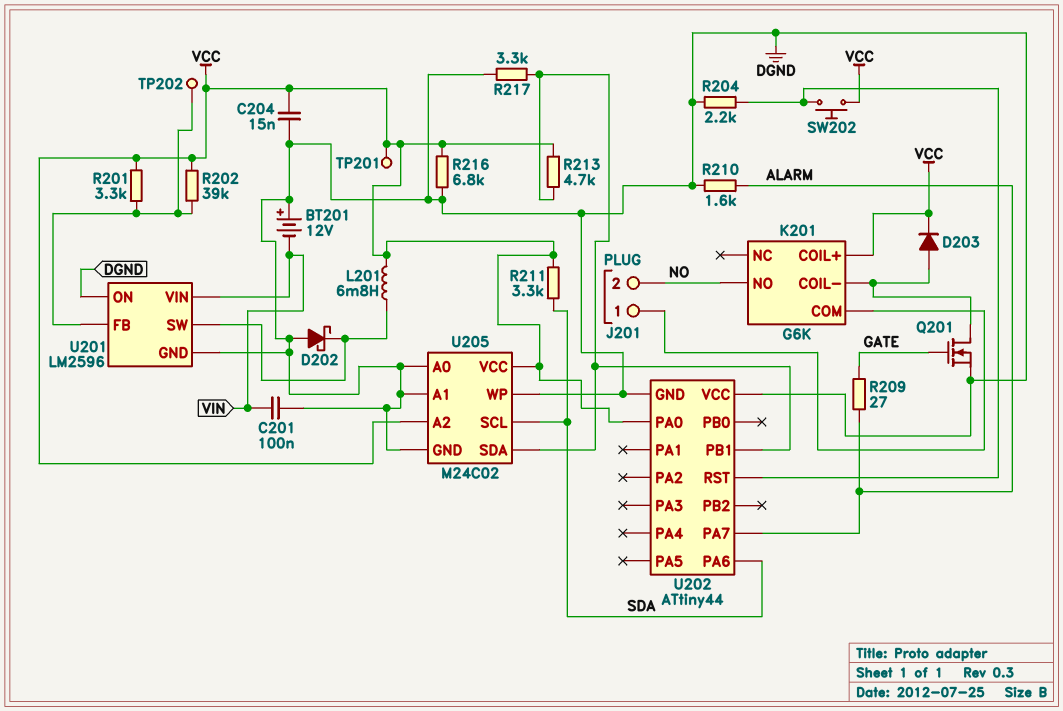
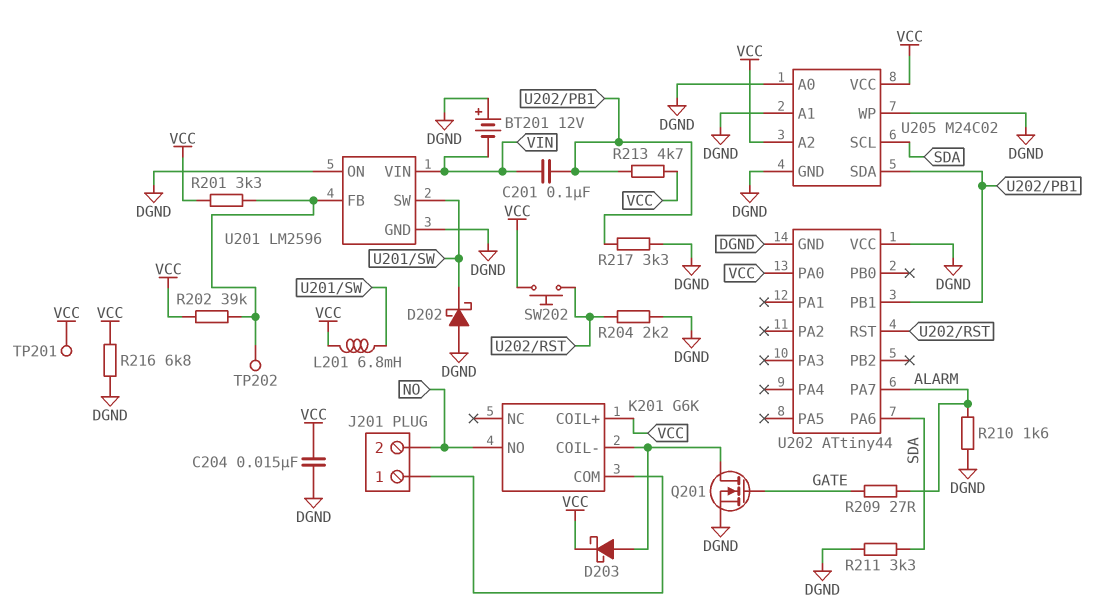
C201: 100nF (DGND, VIN) -> 100nF (U202/PB1, VIN)
D203: diode (A K201/COIL-, K VCC) -> schottky (A K201/COIL-, K VCC)
R211: 3.3k (SDA, VCC) -> 3.3k (DGND, SDA)

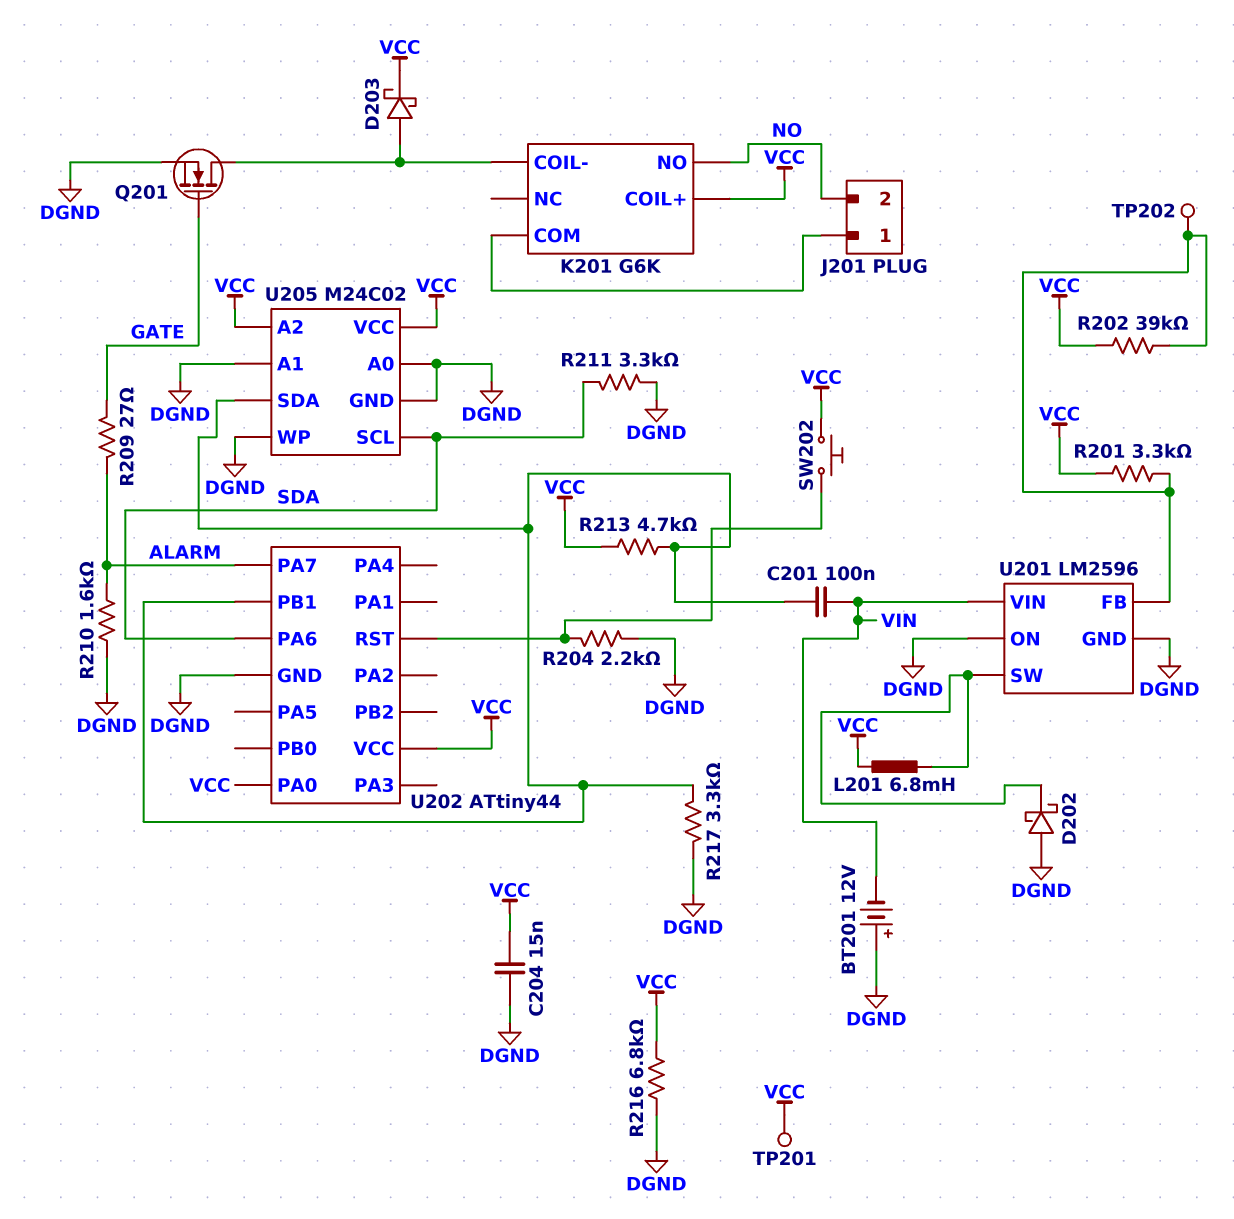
U202 pin VCC: DGND -> VCC

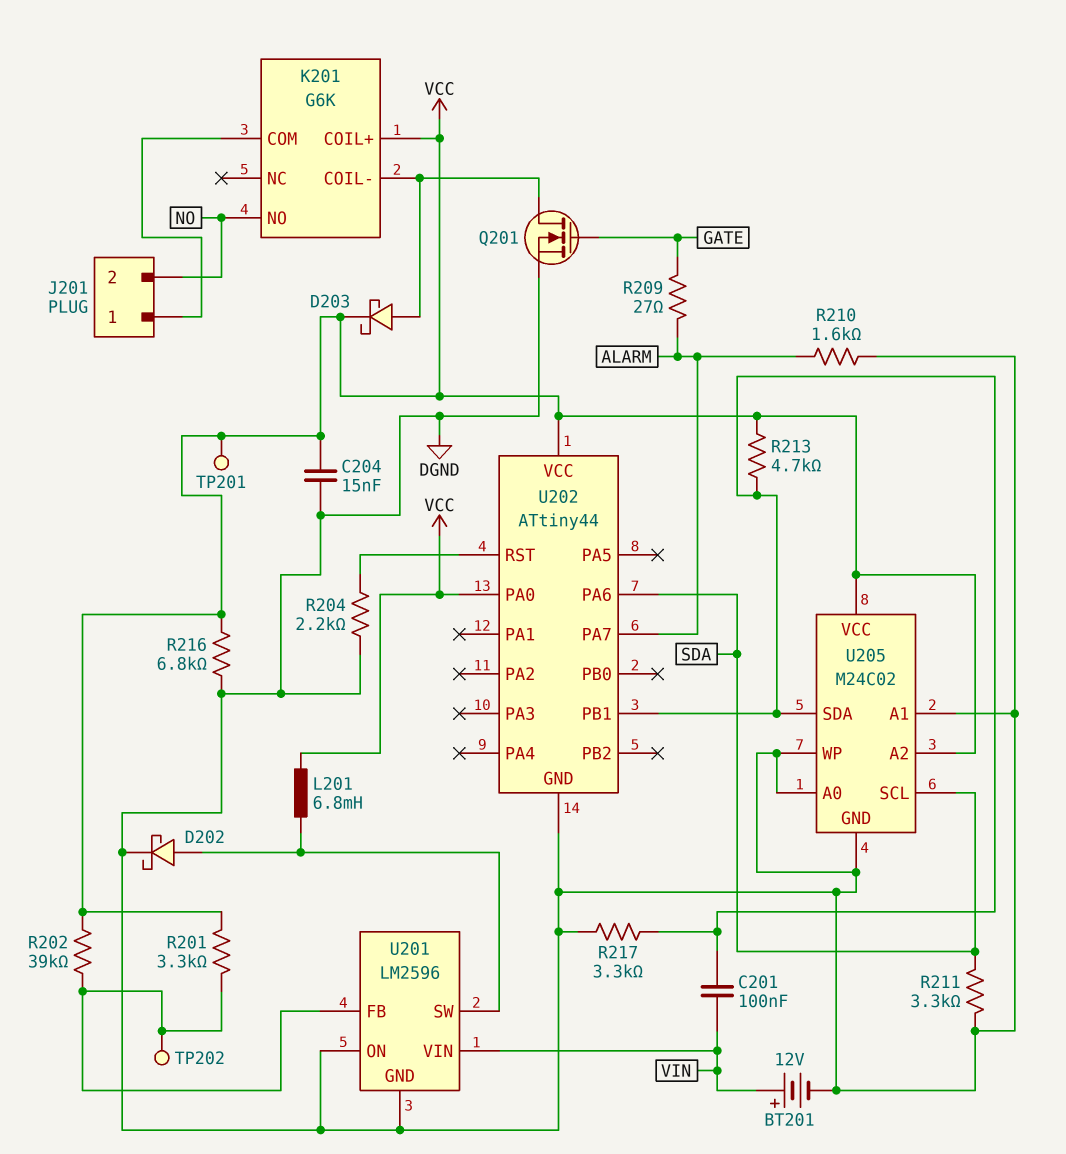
BT201: 12V (plus DGND, minus VIN) -> 12V (plus VIN, minus DGND)
D202: schottky (A DGND, K U201/SW) -> schottky (A U201/SW, K DGND)
SW202: button (U202/RST, VCC) -> none

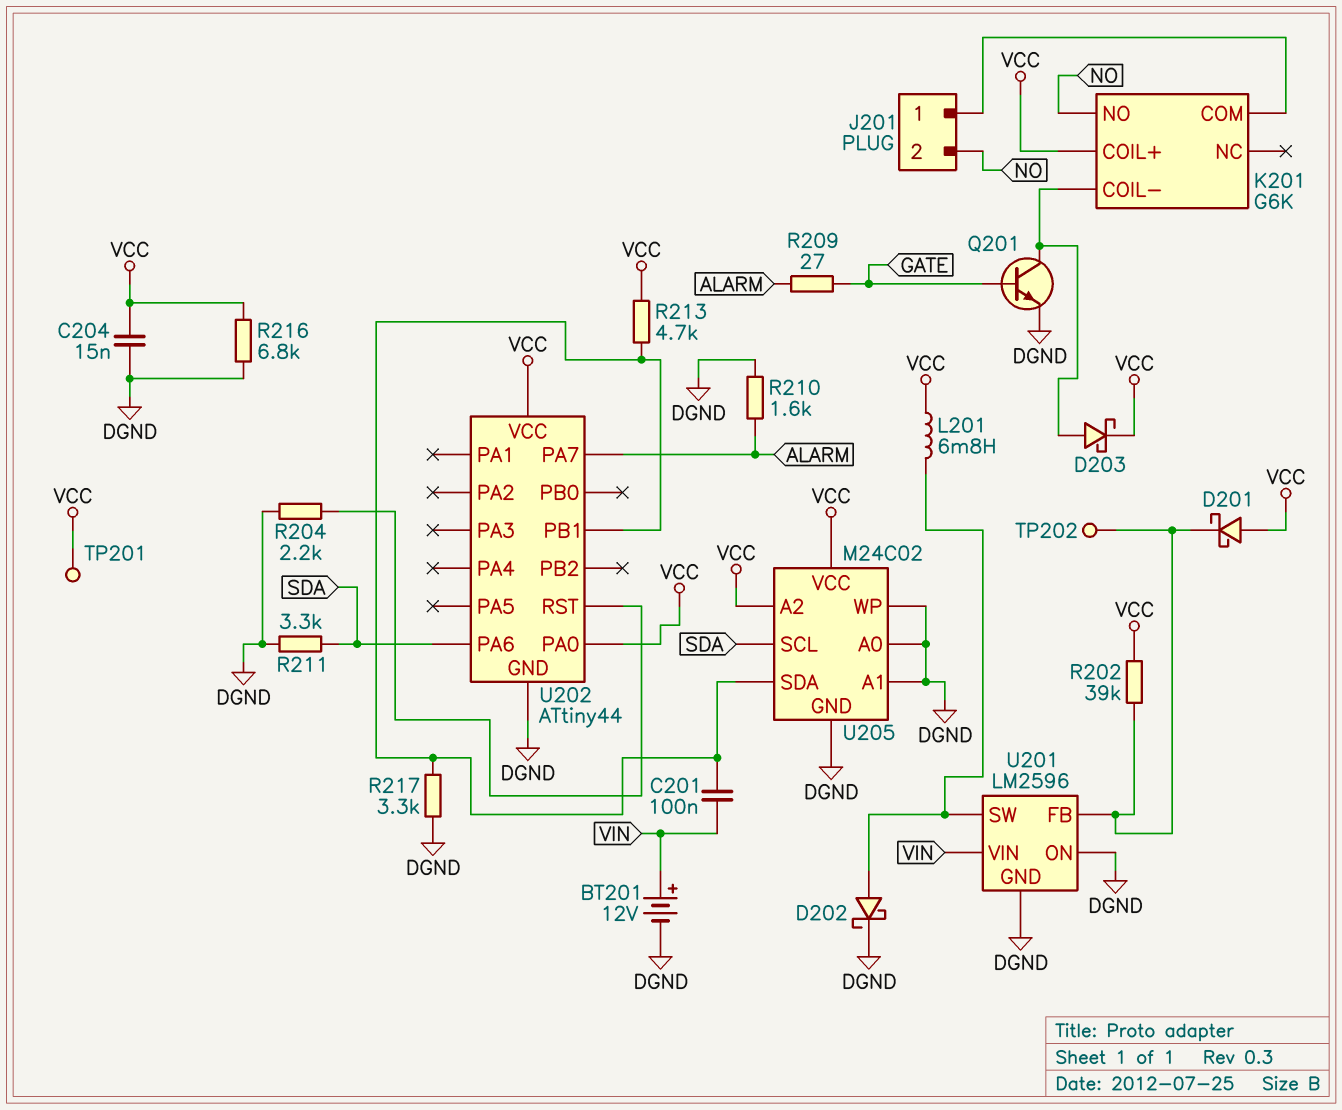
D201: none -> schottky (A VCC, K U201/FB)
Q201: NMOS (G GATE, D K201/COIL-, S DGND) -> NPN (B GATE, C K201/COIL-, E DGND)
R201: 3.3k (U201/FB, VCC) -> none

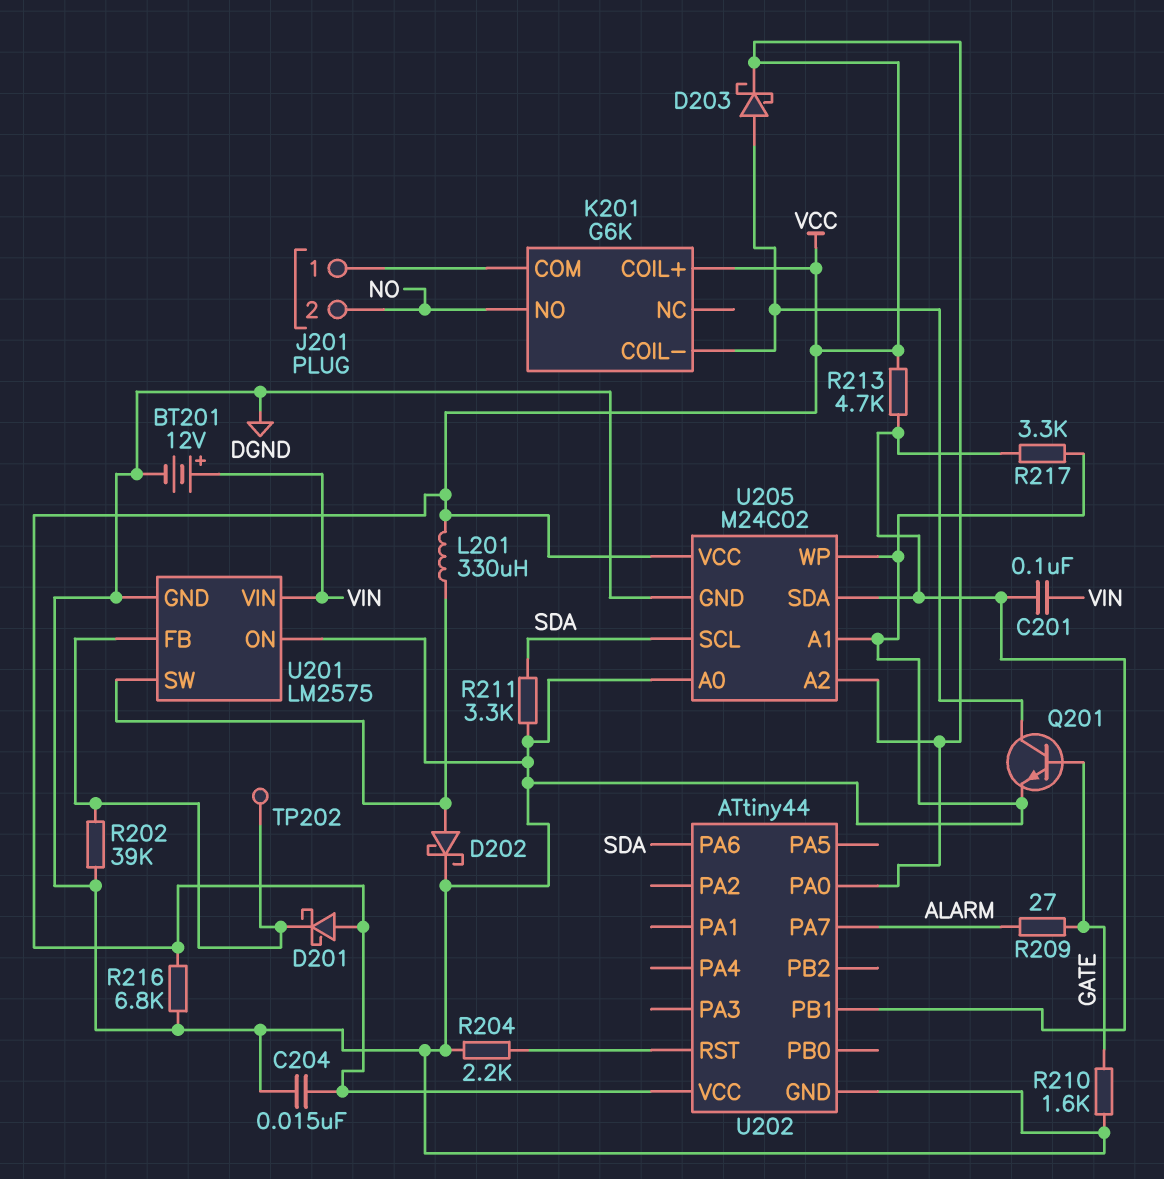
L201: 6.8mH (U201/SW, VCC) -> 330uH (U201/SW, VCC)
R202: 39k (U201/FB, VCC) -> 39k (DGND, U201/FB)
R210: 1.6k (ALARM, DGND) -> 1.6k (DGND, GATE)
TP201: test point (VCC) -> none
U201: LM2596 -> LM2575

